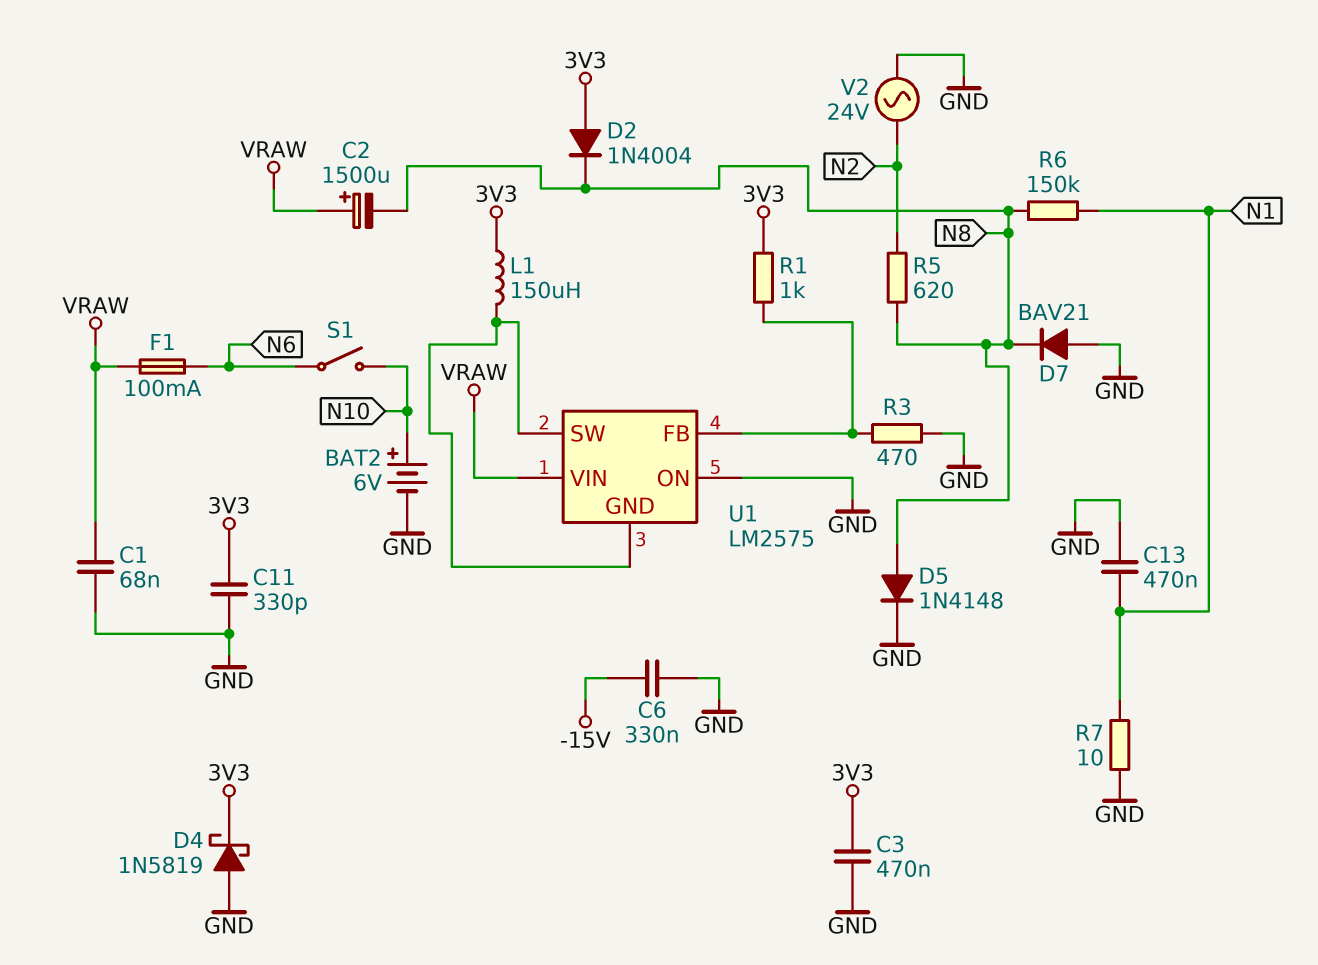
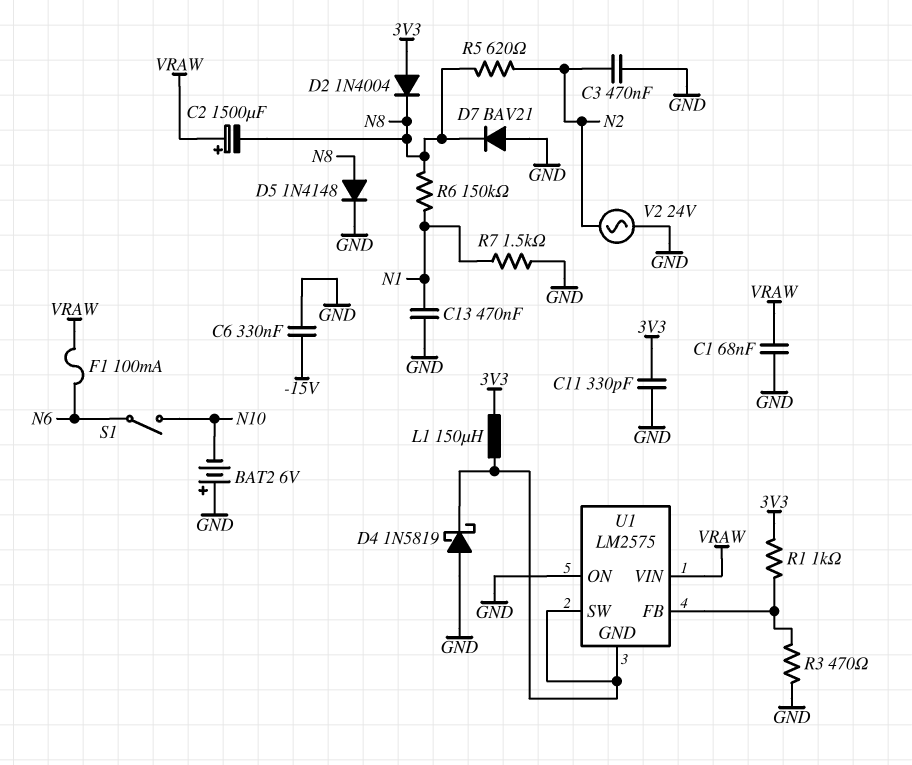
BAT2: 6V (plus N10, minus GND) -> 6V (plus GND, minus N10)
C3: 470nF (3V3, GND) -> 470nF (GND, N2)
D4: schottky 1N5819 (A GND, K 3V3) -> schottky 1N5819 (A GND, K U1/GND)
R7: 10 (GND, N1) -> 1.5k (GND, N1)

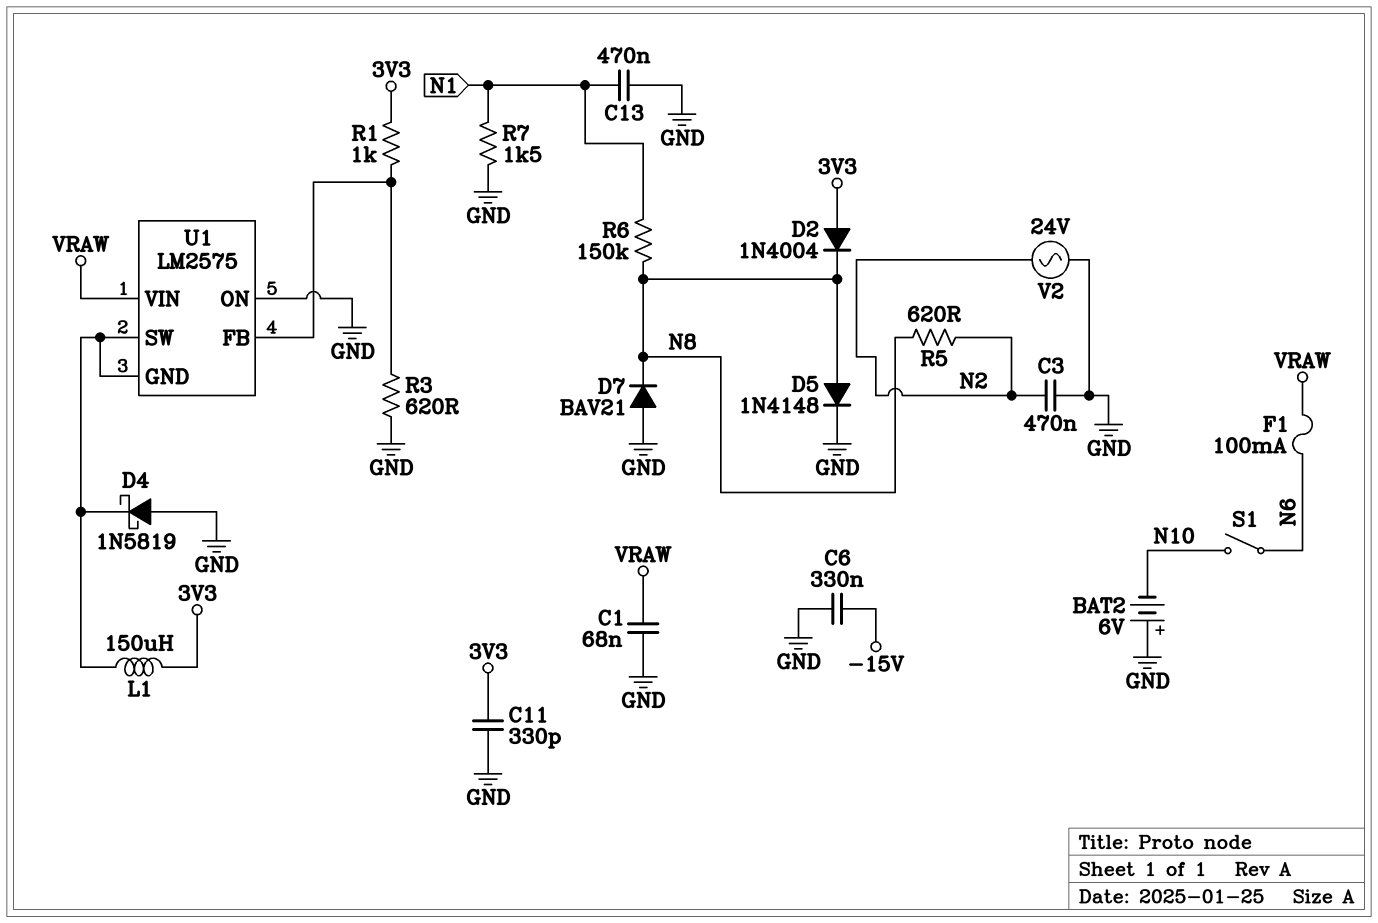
C2: 1500uF (plus VRAW, minus N8) -> none
R3: 470 (GND, U1/FB) -> 620 (GND, U1/FB)

